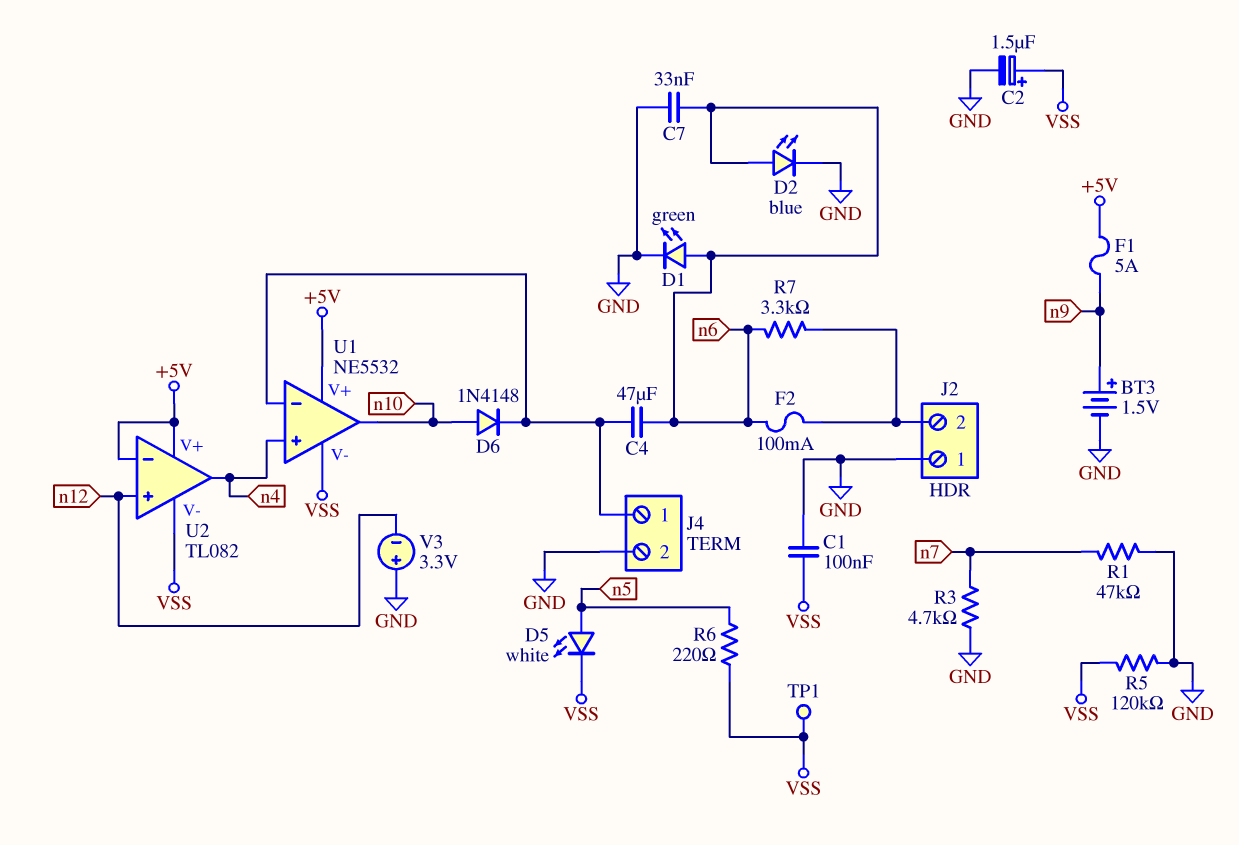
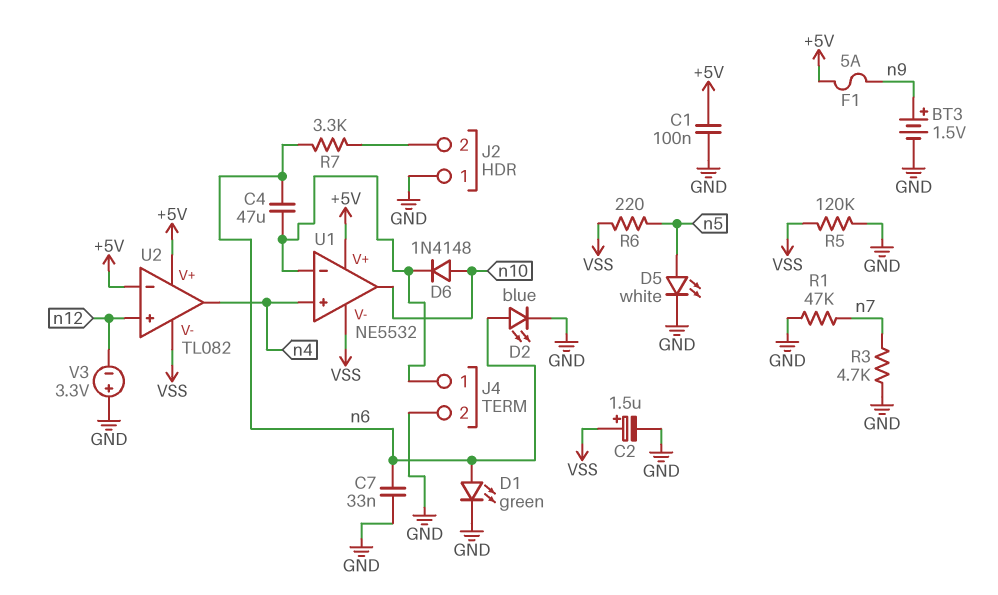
C1: 100nF (GND, VSS) -> 100nF (+5V, GND)
D5: LED white (A n5, K VSS) -> LED white (A n5, K GND)
F2: 100mA (J2/2, n6) -> none
TP1: test point (VSS) -> none

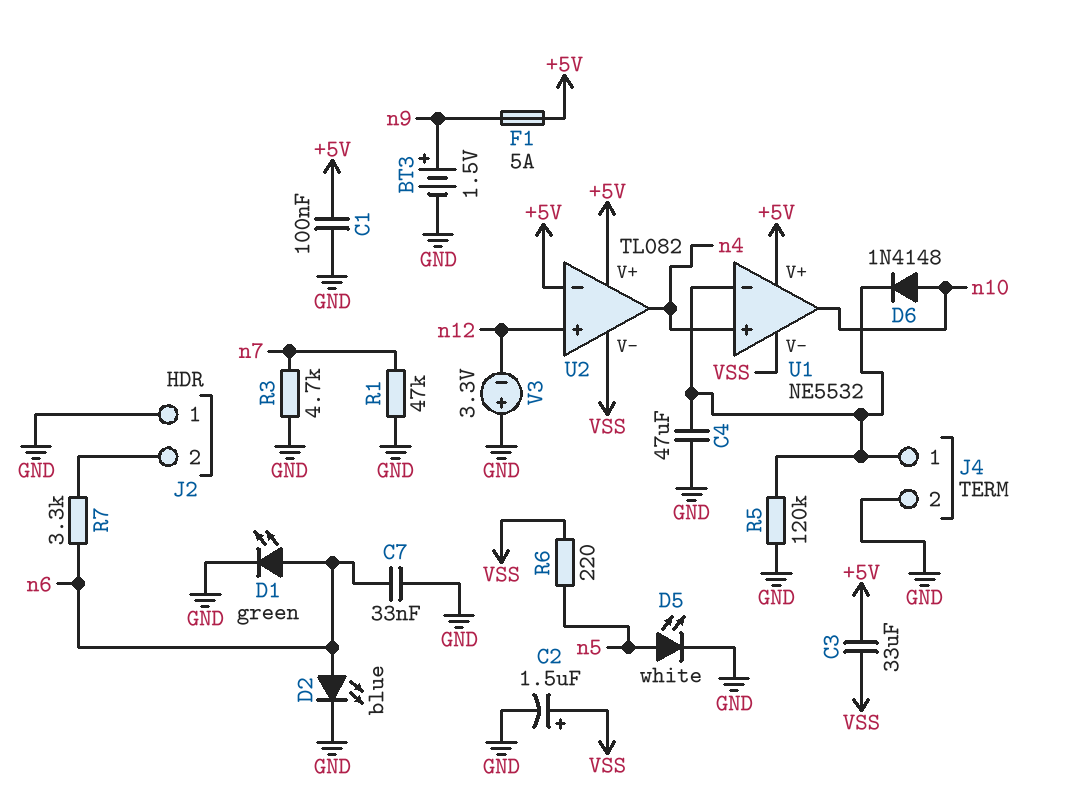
C3: none -> 33uF (+5V, VSS)
C4: 47uF (J4/1, n6) -> 47uF (GND, J4/1)
R5: 120k (GND, VSS) -> 120k (GND, J4/1)

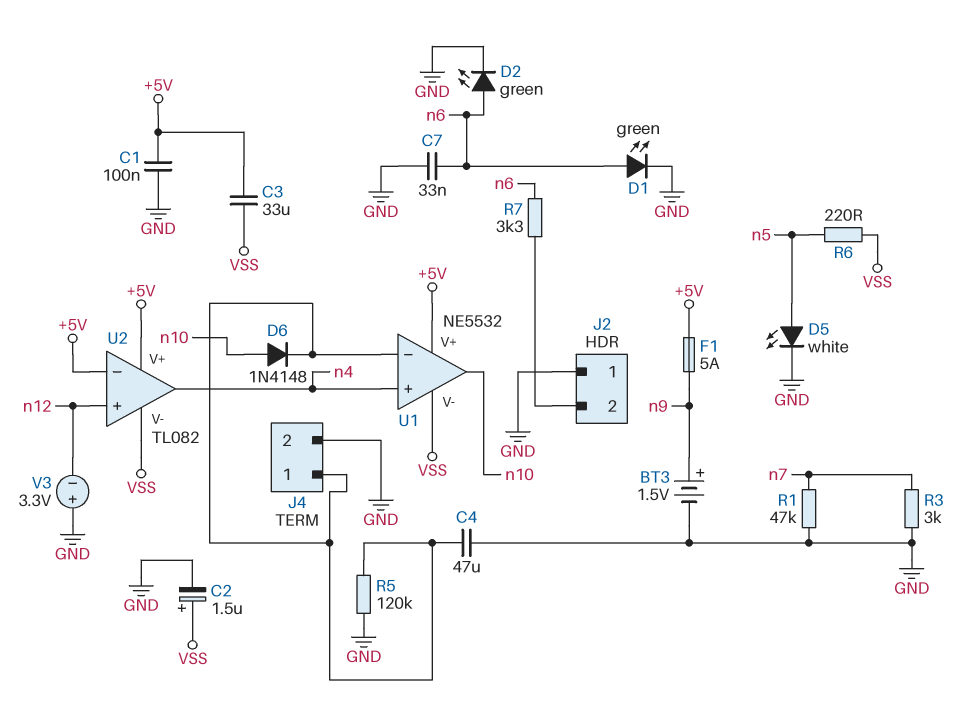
D2: LED blue (A n6, K GND) -> LED green (A n6, K GND)
R3: 4.7k (GND, n7) -> 3k (GND, n7)

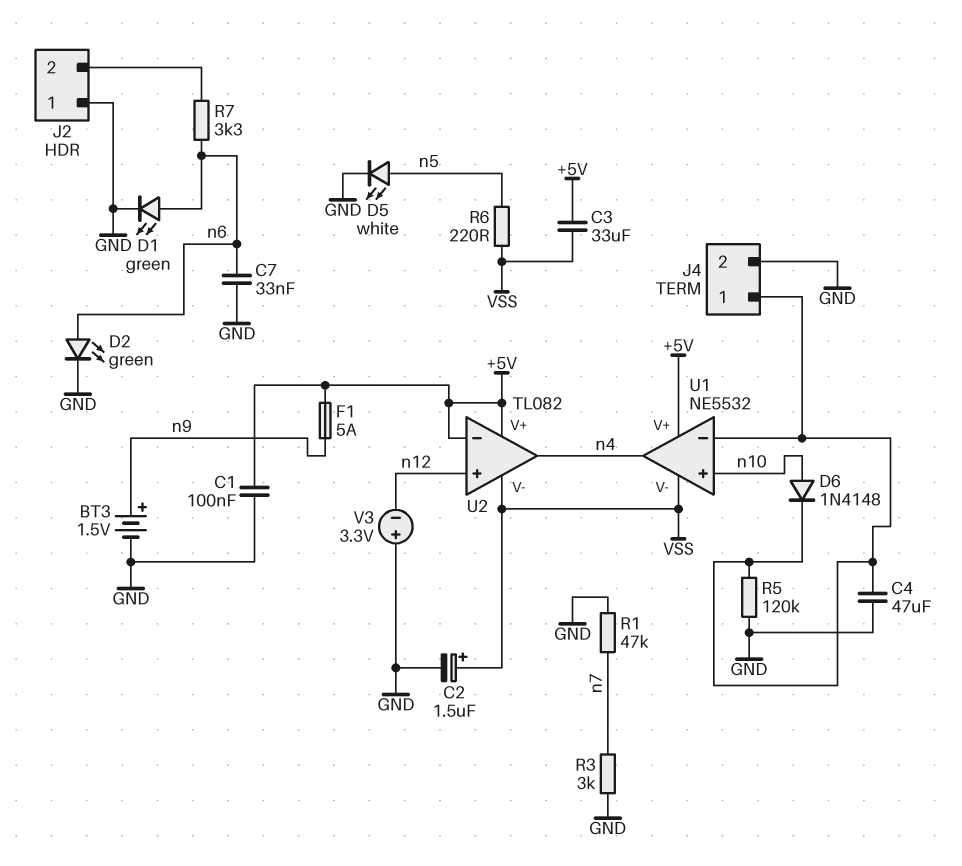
U1 pin in+: n4 -> n10
U1 pin out: n10 -> n4

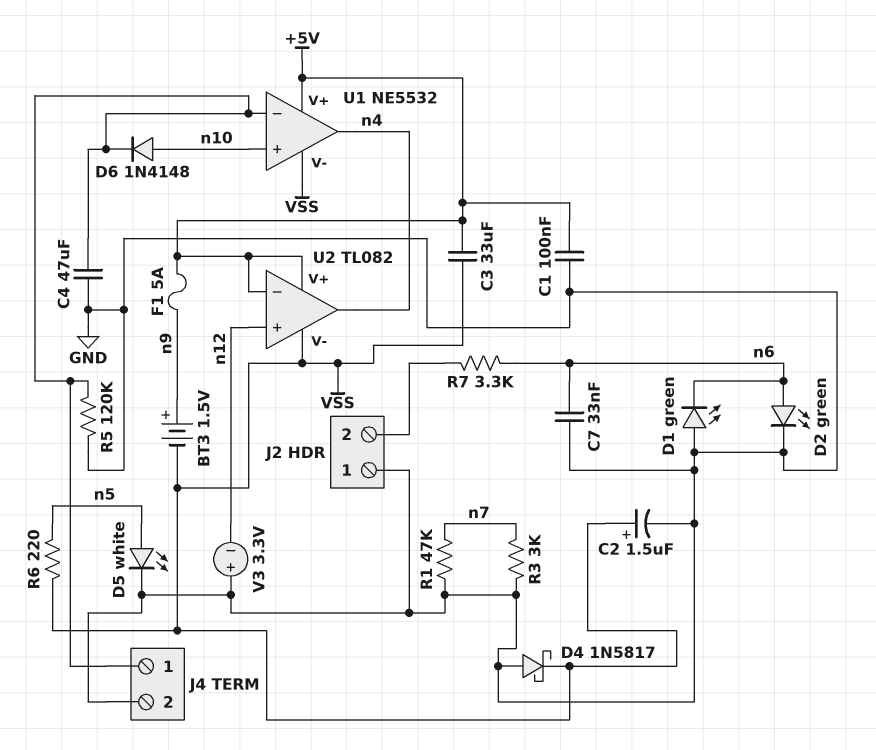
BT3: 1.5V (plus n9, minus GND) -> 1.5V (plus n9, minus VSS)
D1: LED green (A n6, K GND) -> LED green (A GND, K n6)
D4: none -> schottky 1N5817 (A GND, K VSS)

